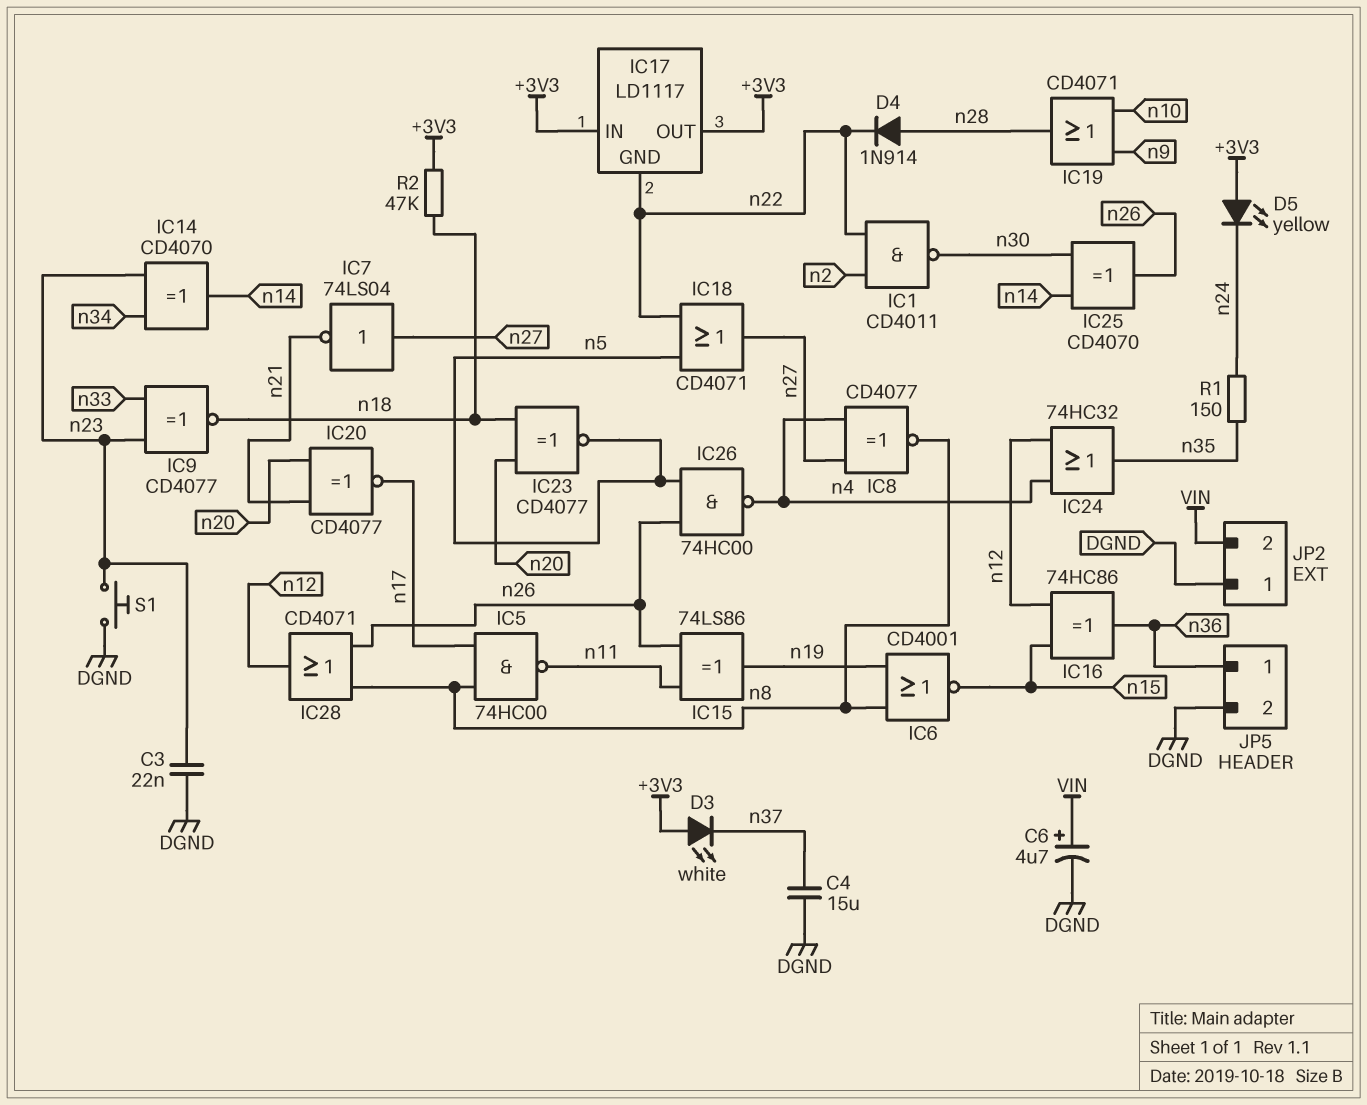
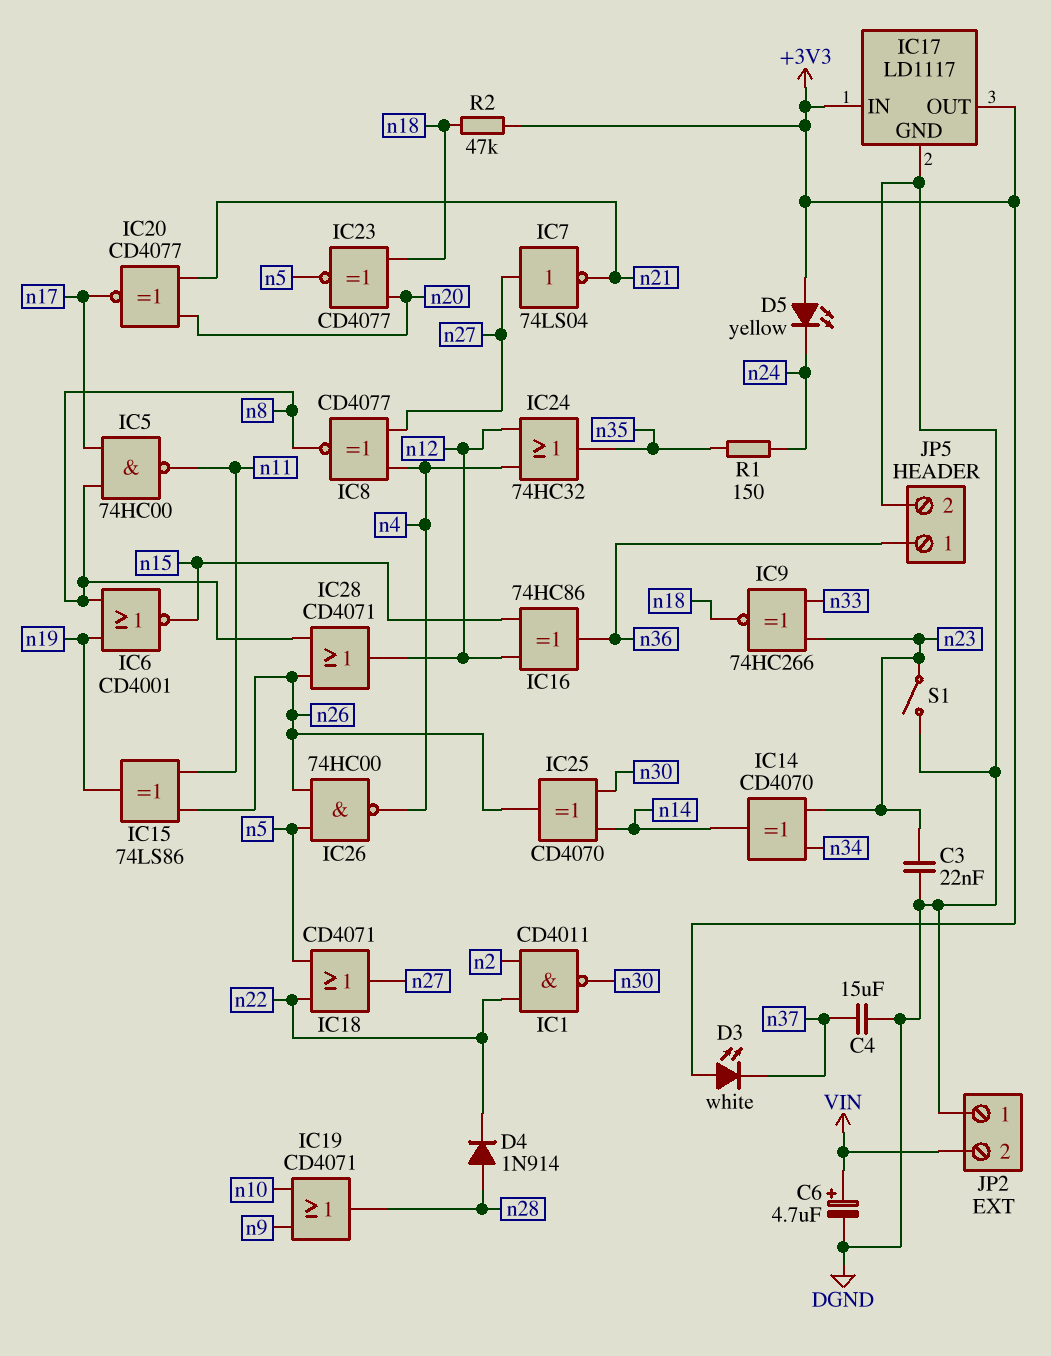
IC9: XNOR CD4077 (in n23, in n33, out n18) -> XNOR 74HC266 (in n23, in n33, out n18)
IC17 pin GND: n22 -> DGND
S1: button (DGND, n23) -> switch (DGND, n23)

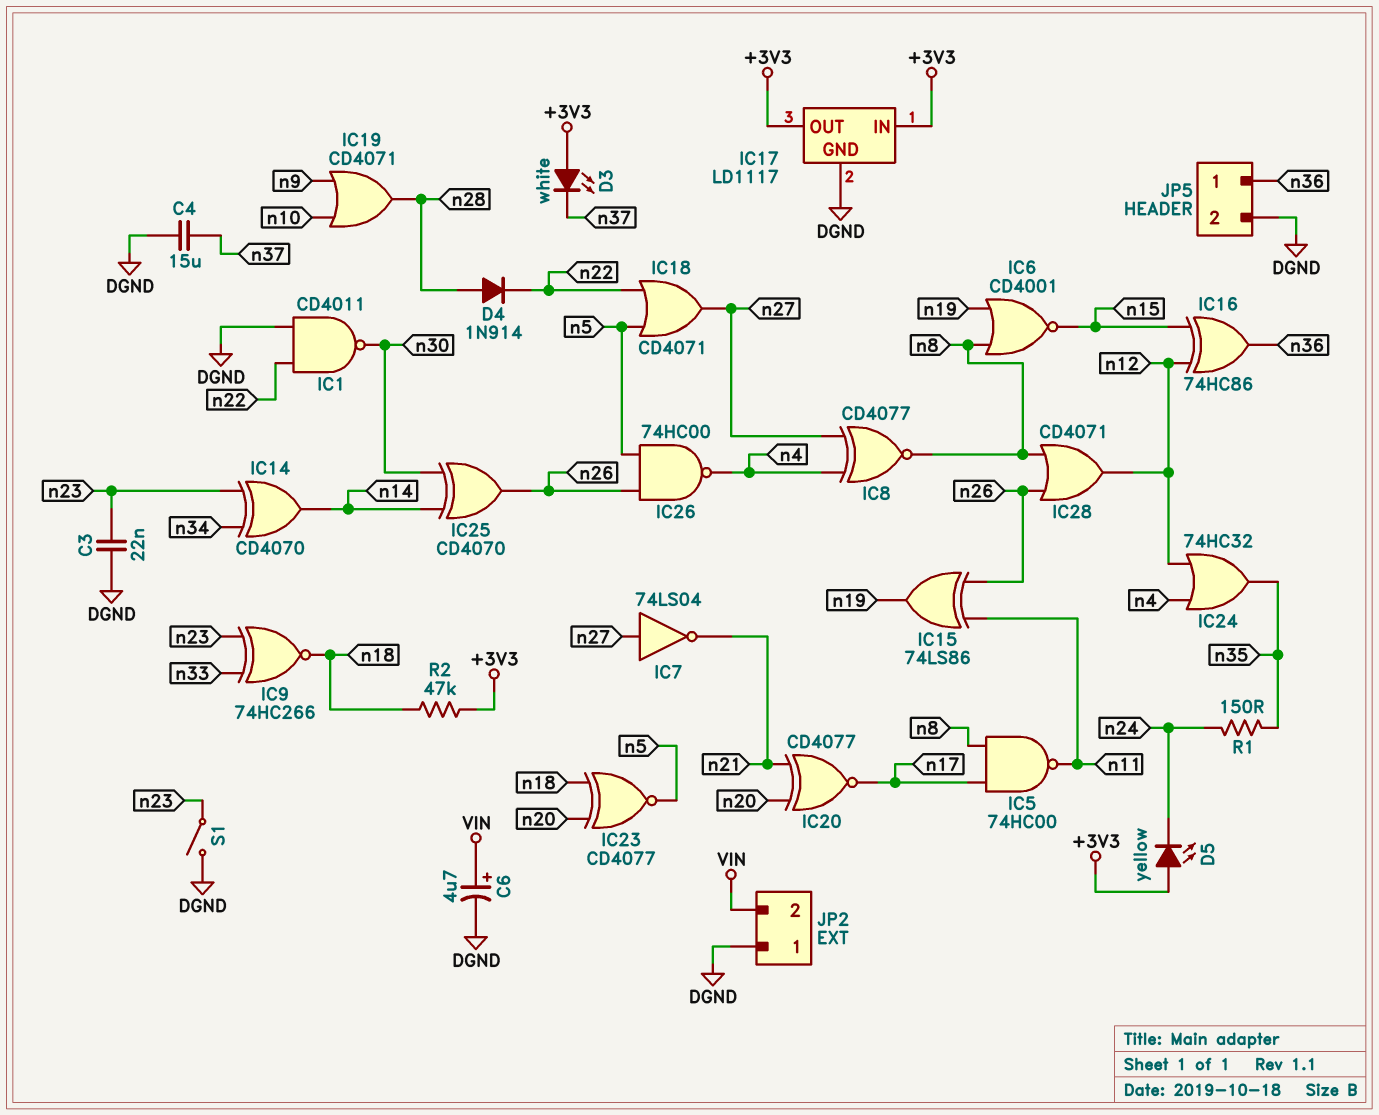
IC1: NAND CD4011 (in n2, in n22, out n30) -> NAND CD4011 (in DGND, in n22, out n30)

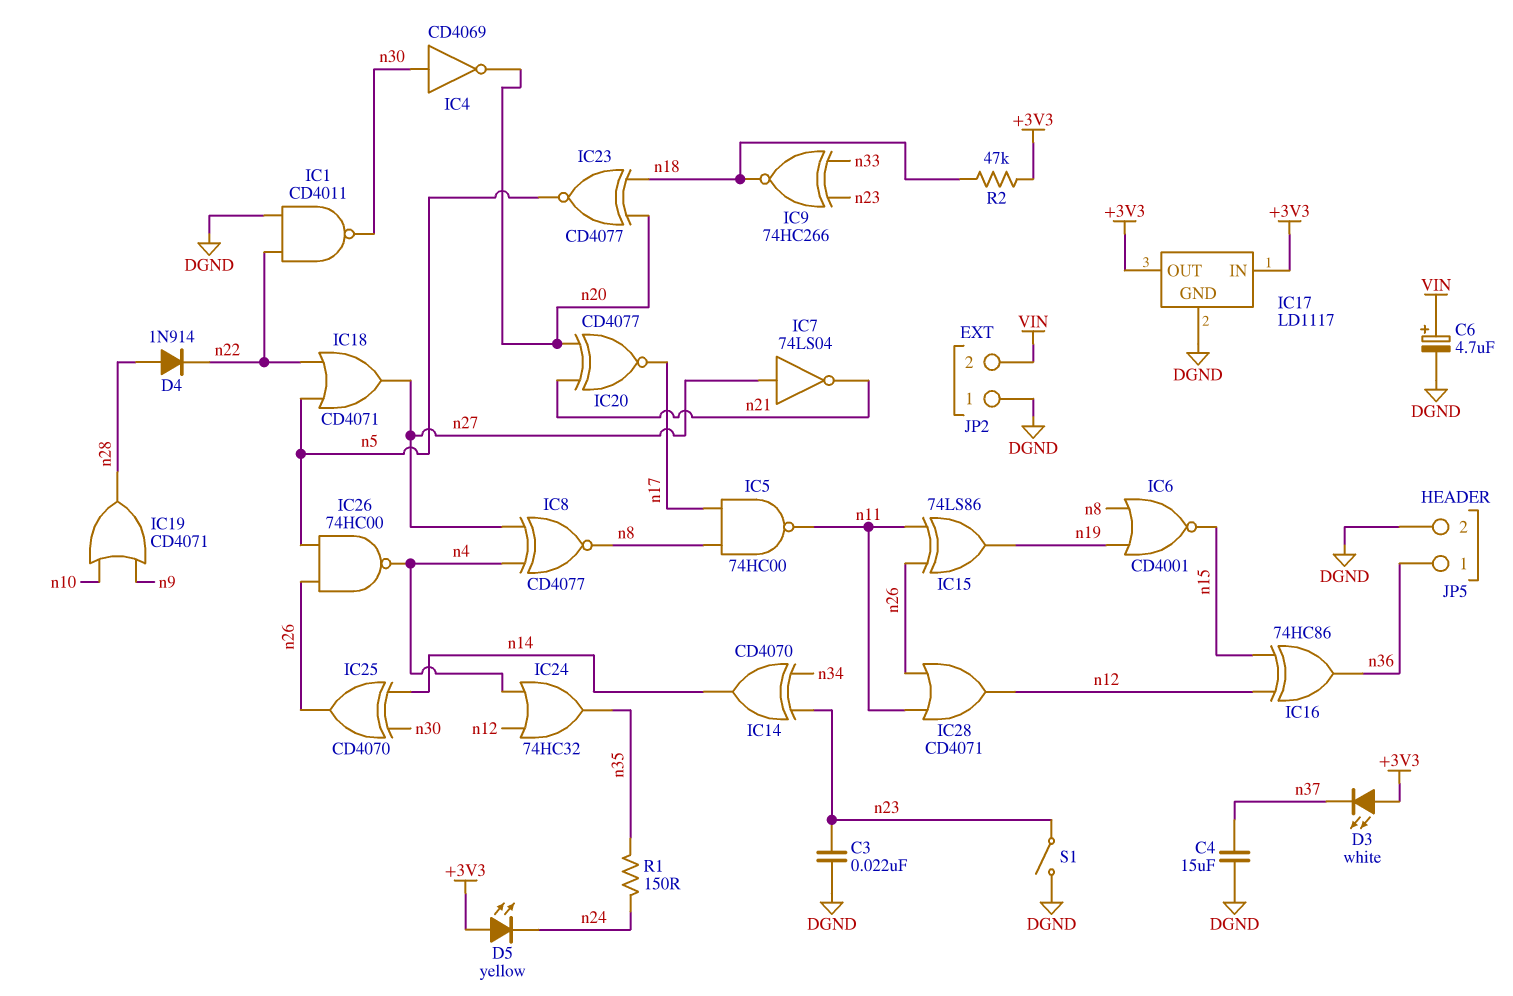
IC4: none -> NOT CD4069 (in n30, out n20)
IC28: OR CD4071 (in n8, in n26, out n12) -> OR CD4071 (in n11, in n26, out n12)

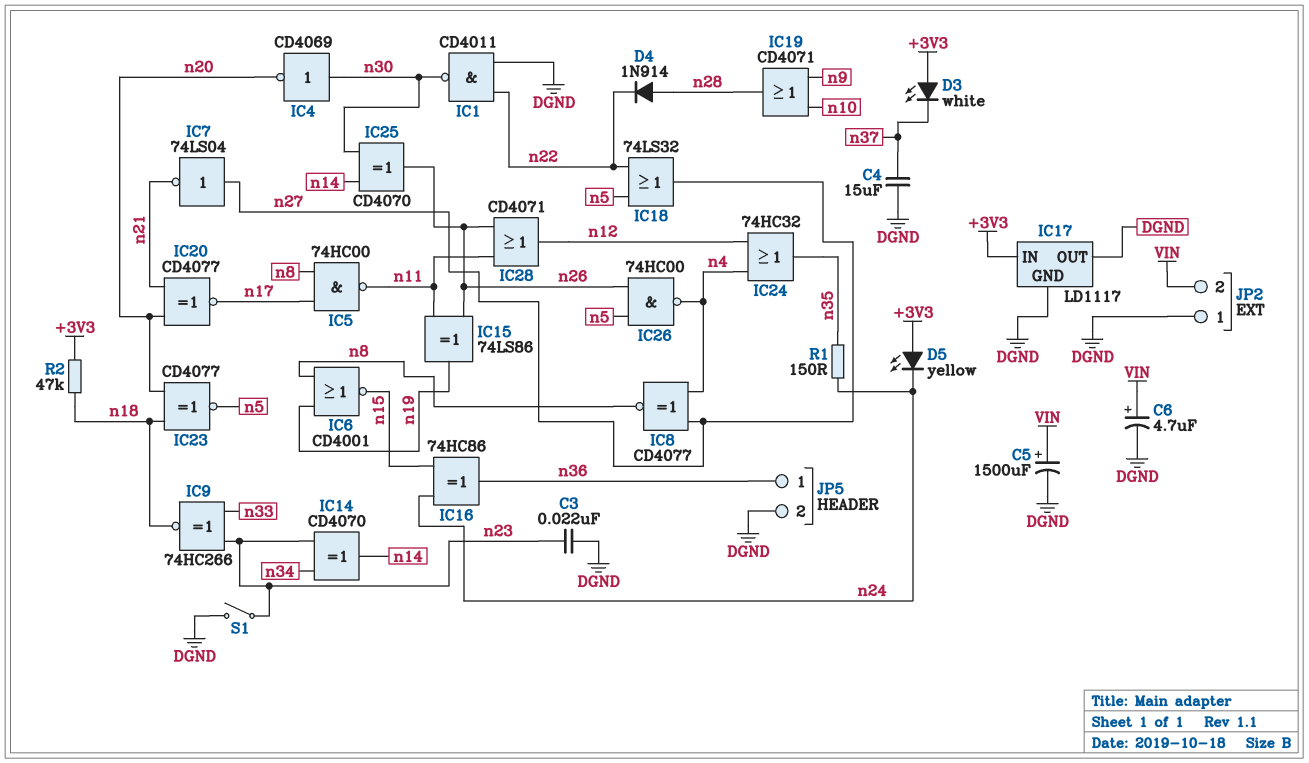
C5: none -> 1500uF (plus VIN, minus DGND)
IC16: XOR 74HC86 (in n12, in n15, out n36) -> XOR 74HC86 (in n15, in n24, out n36)
IC17 pin OUT: +3V3 -> DGND
IC18: OR CD4071 (in n5, in n22, out n27) -> OR 74LS32 (in n5, in n22, out n27)

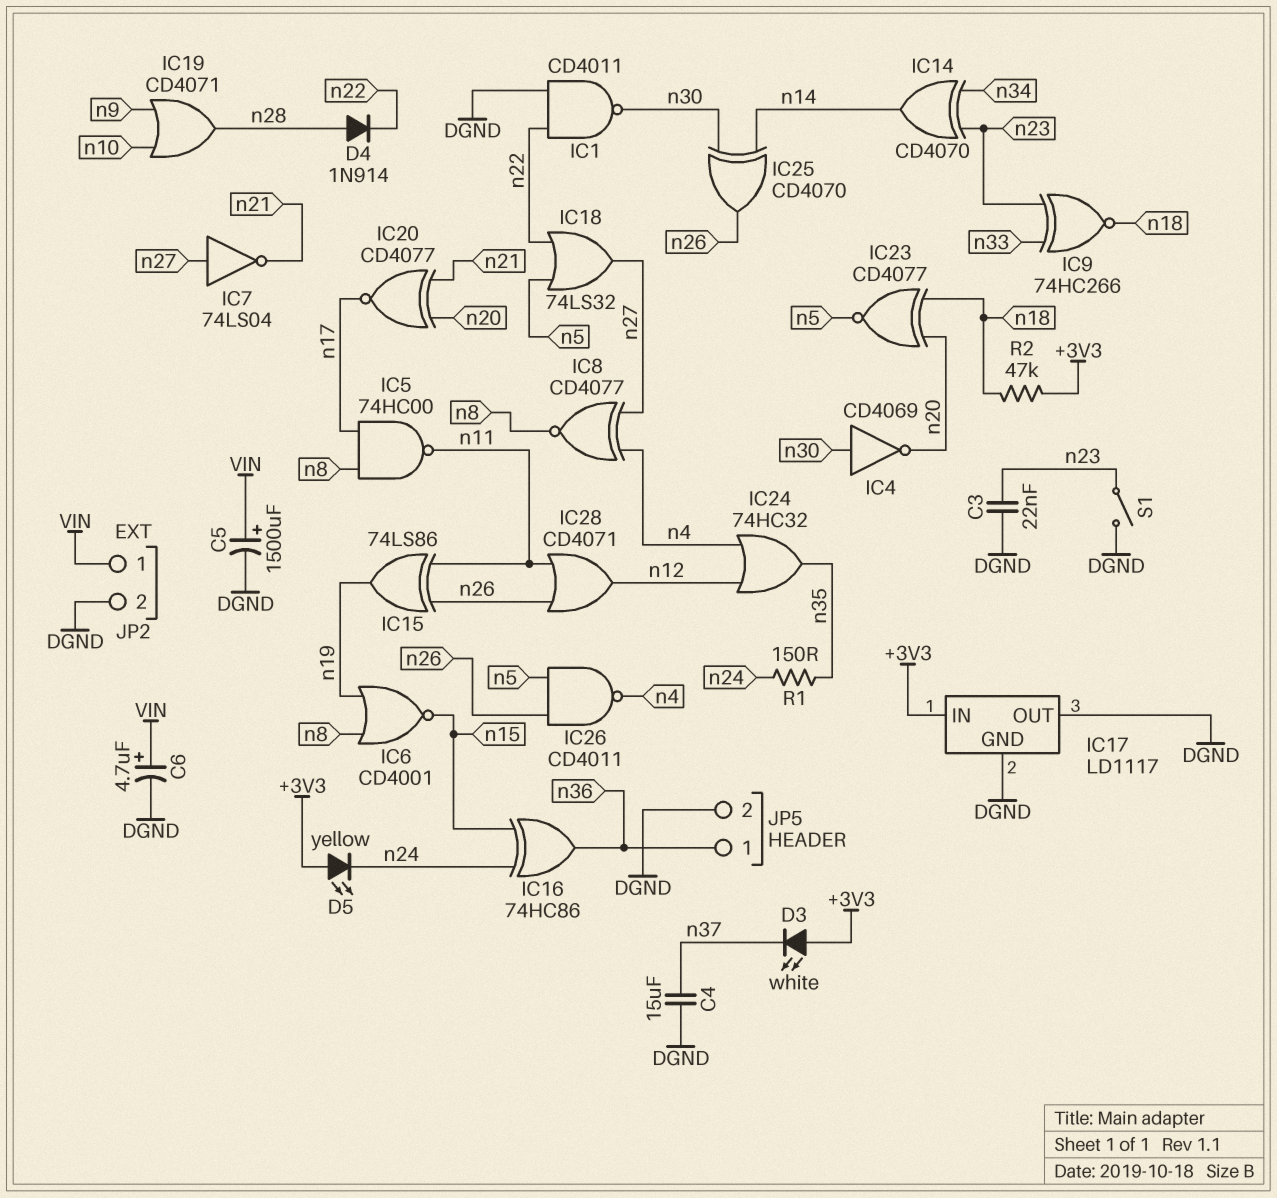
IC26: NAND 74HC00 (in n5, in n26, out n4) -> NAND CD4011 (in n5, in n26, out n4)
JP2 pin 1: DGND -> VIN
JP2 pin 2: VIN -> DGND

